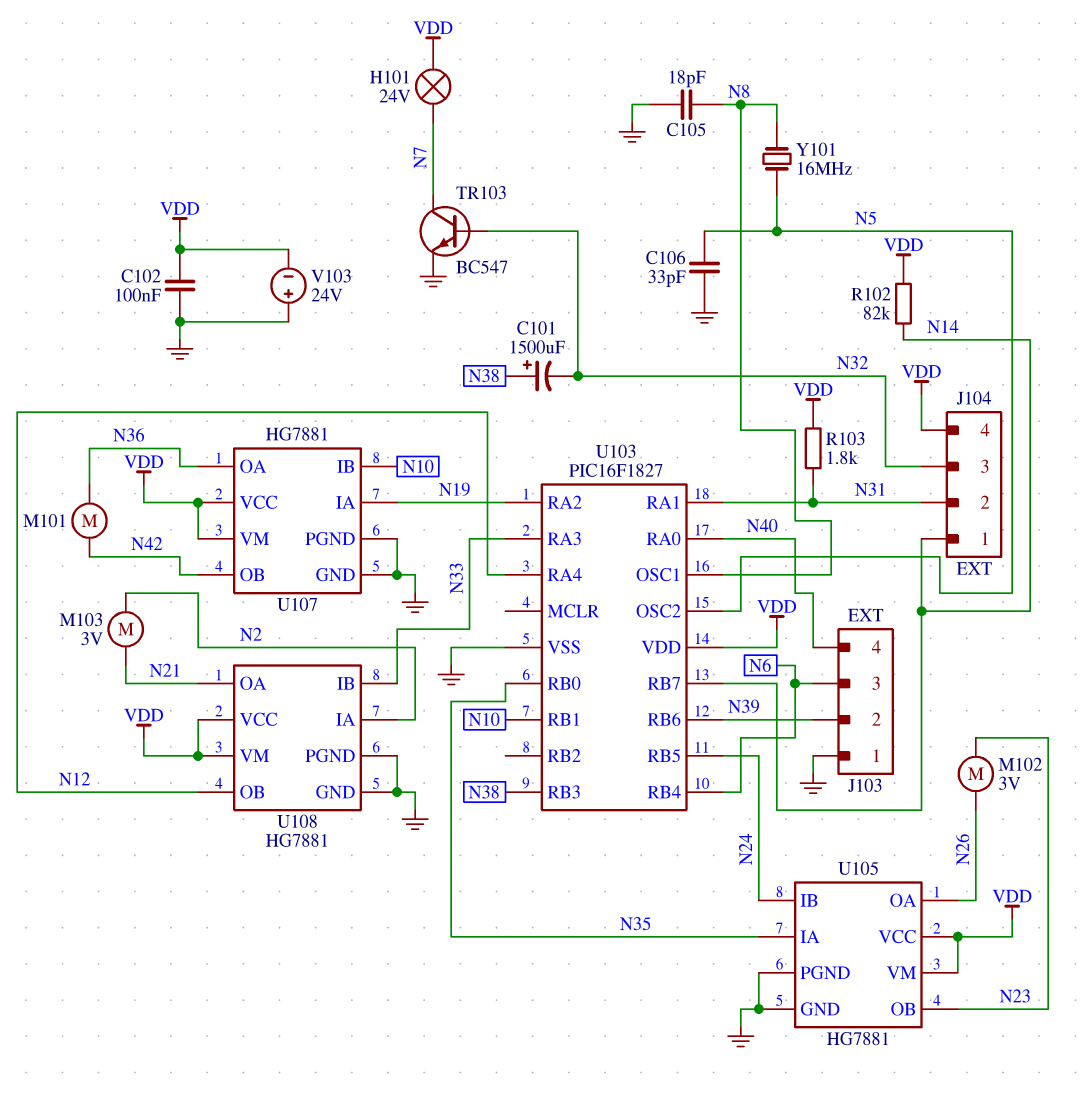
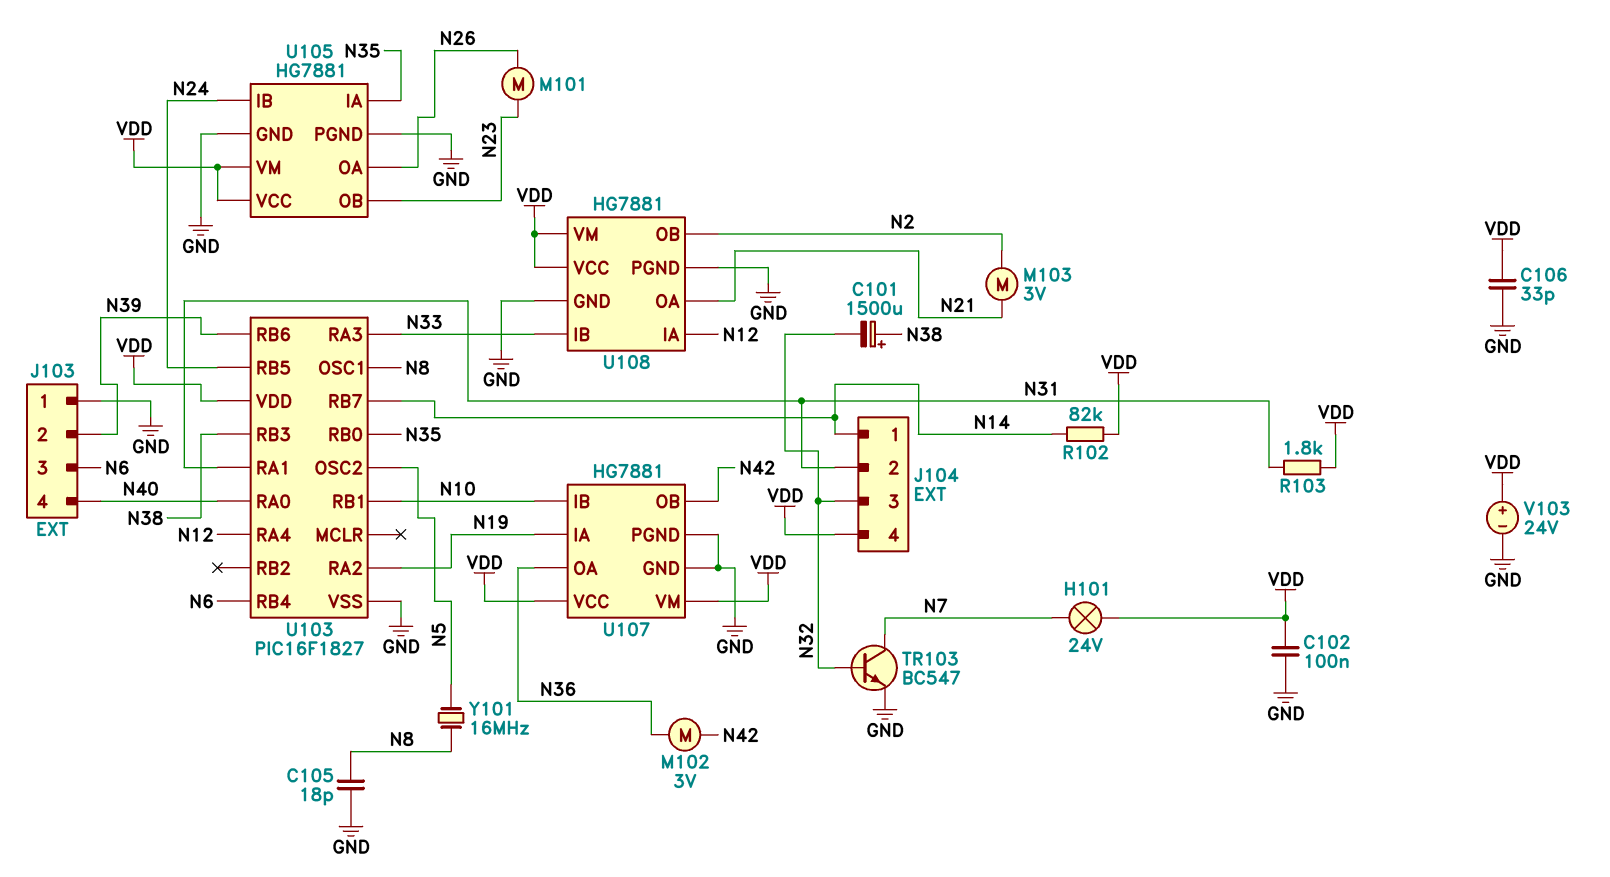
C106: 33pF (GND, N5) -> 33pF (GND, VDD)
M101: motor (N36, N42) -> motor (N23, N26)
M102: motor 3V (N23, N26) -> motor 3V (N36, N42)
U108 pin IA: N2 -> N12
U108 pin OB: N12 -> N2
V103: 24V (plus GND, minus VDD) -> 24V (plus VDD, minus GND)

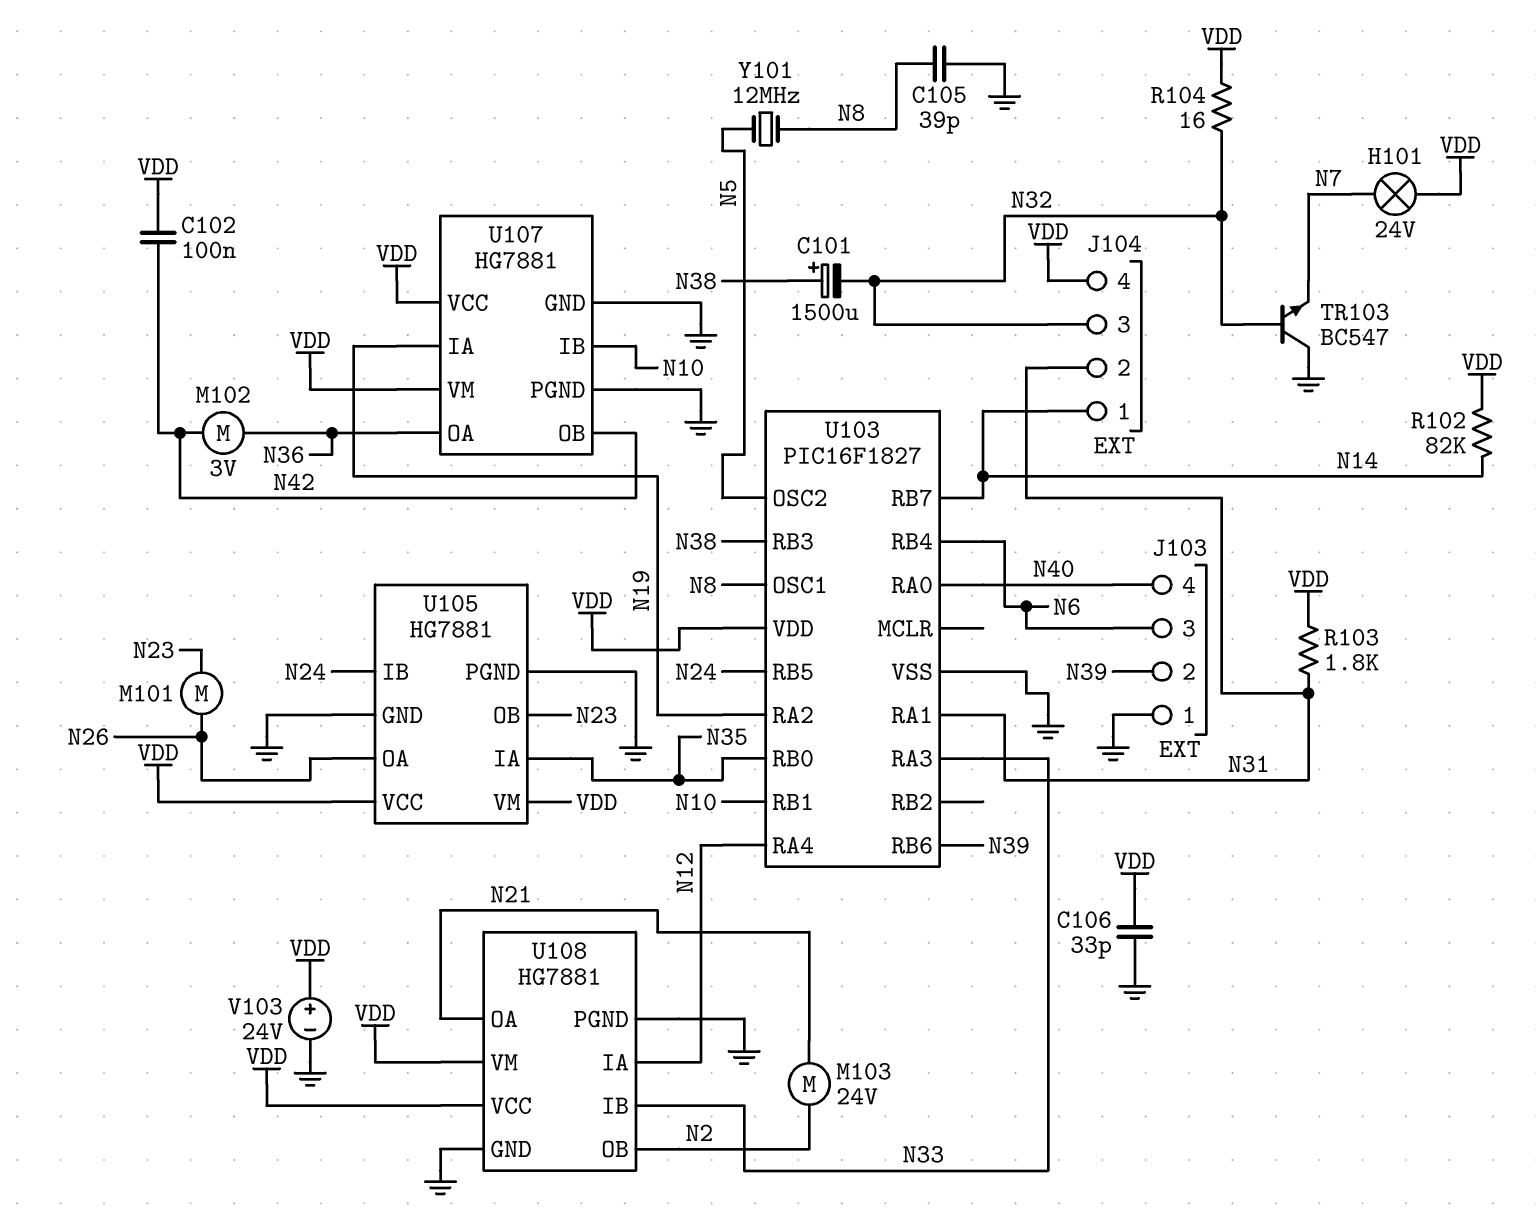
C102: 100nF (GND, VDD) -> 100nF (N42, VDD)
C105: 18pF (GND, N8) -> 39pF (GND, N8)
M103: motor 3V (N2, N21) -> motor 24V (N2, N21)
R104: none -> 16 (N32, VDD)
TR103: NPN BC547 (B N32, C N7, E GND) -> NPN BC547 (B N32, C GND, E N7)
Y101: 16MHz (N5, N8) -> 12MHz (N5, N8)

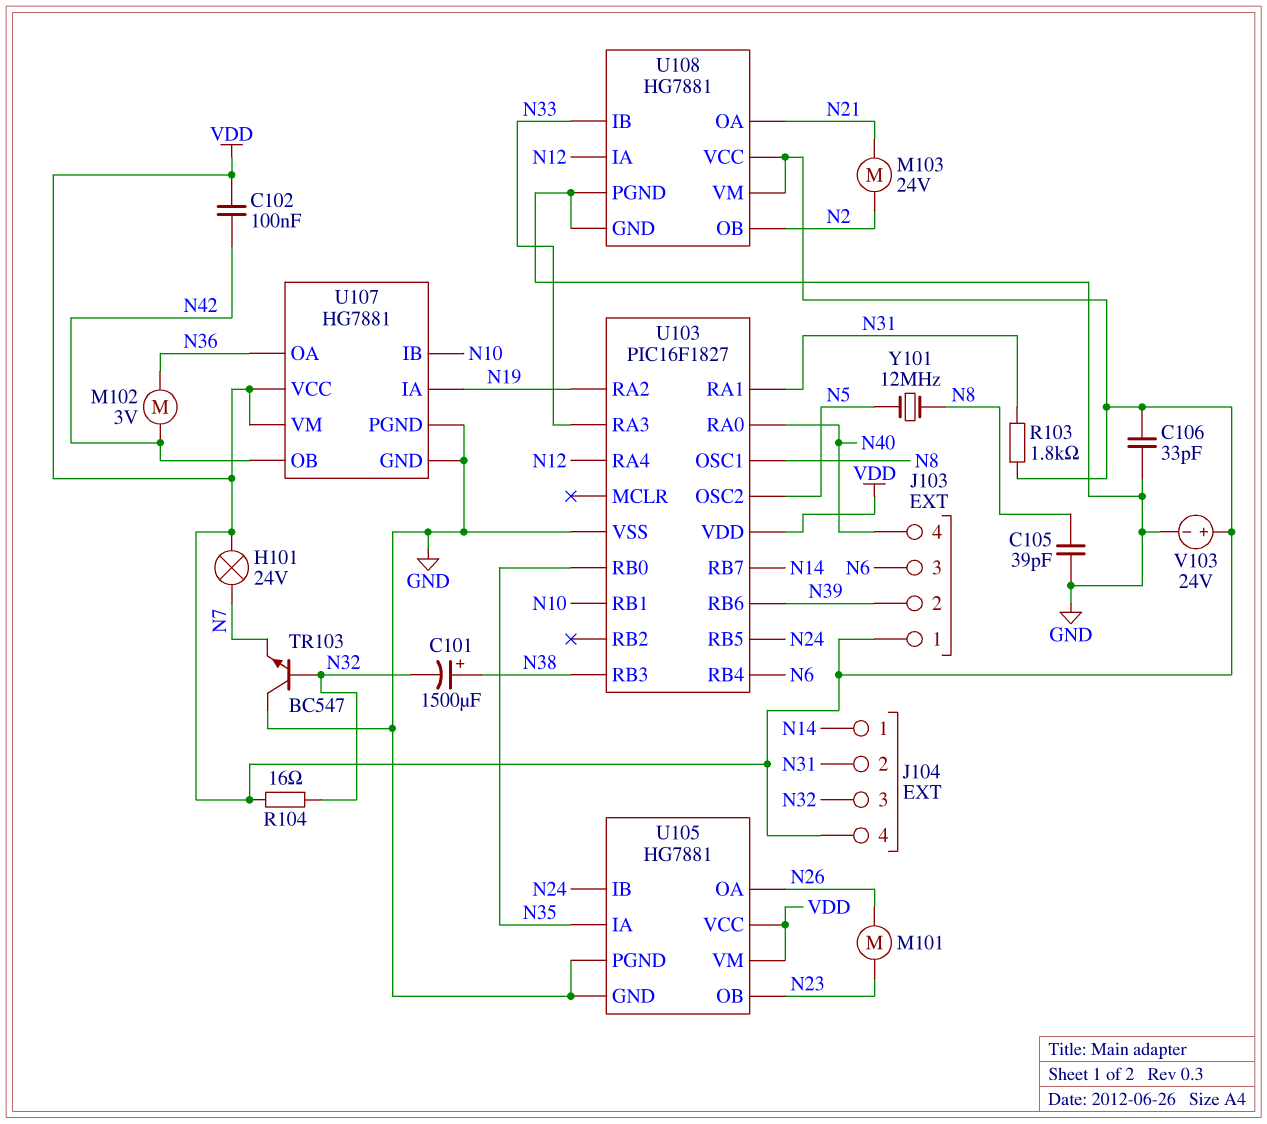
J103 pin 1: GND -> VDD
R102: 82k (N14, VDD) -> none

